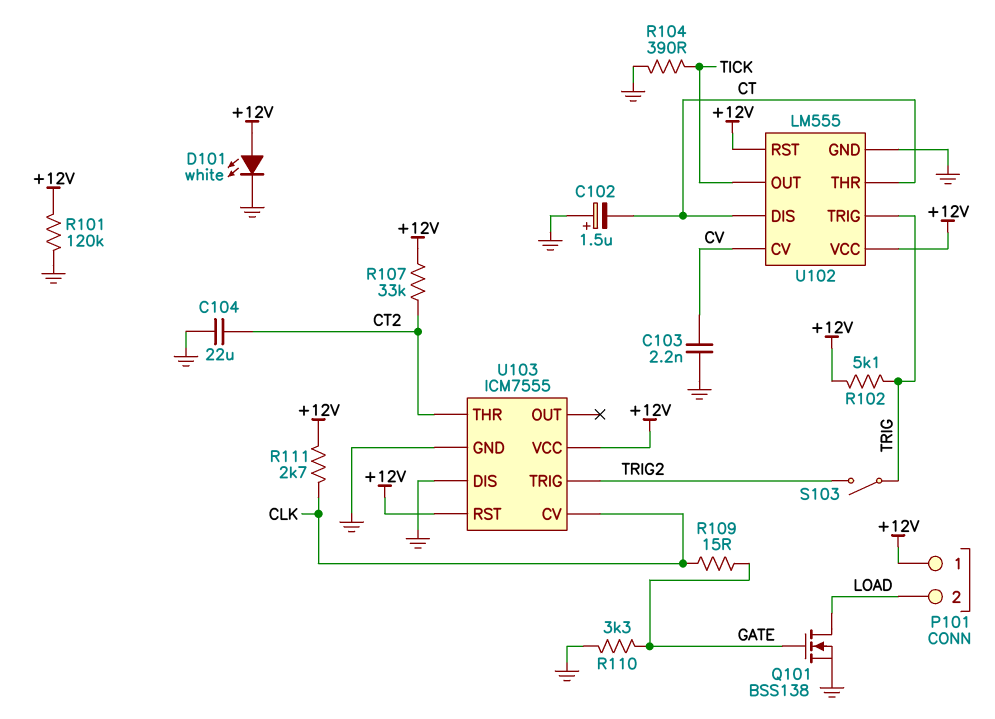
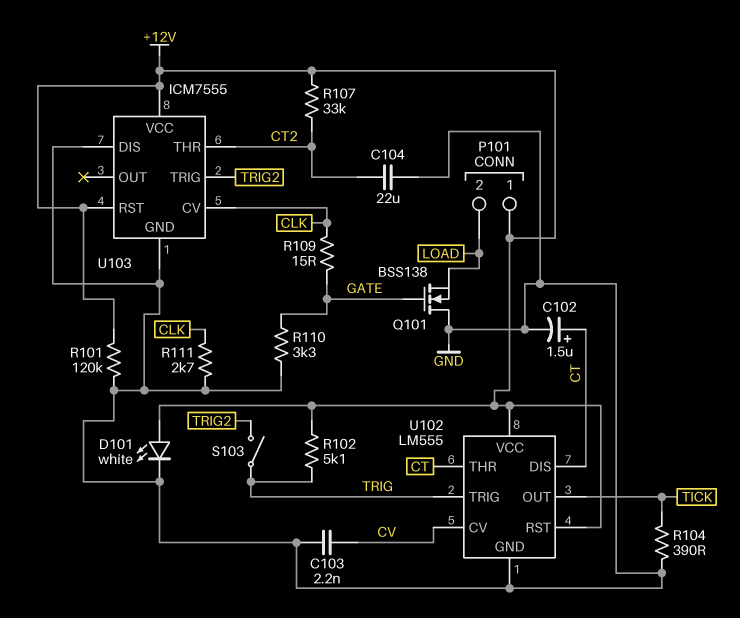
C102: 1.5uF (plus GND, minus CT) -> 1.5uF (plus CT, minus GND)
Q101: NMOS BSS138 (G GATE, D LOAD, S GND) -> NMOS BSS138 (G GATE, D GND, S LOAD)
R111: 2.7k (+12V, CLK) -> 2.7k (CLK, GND)

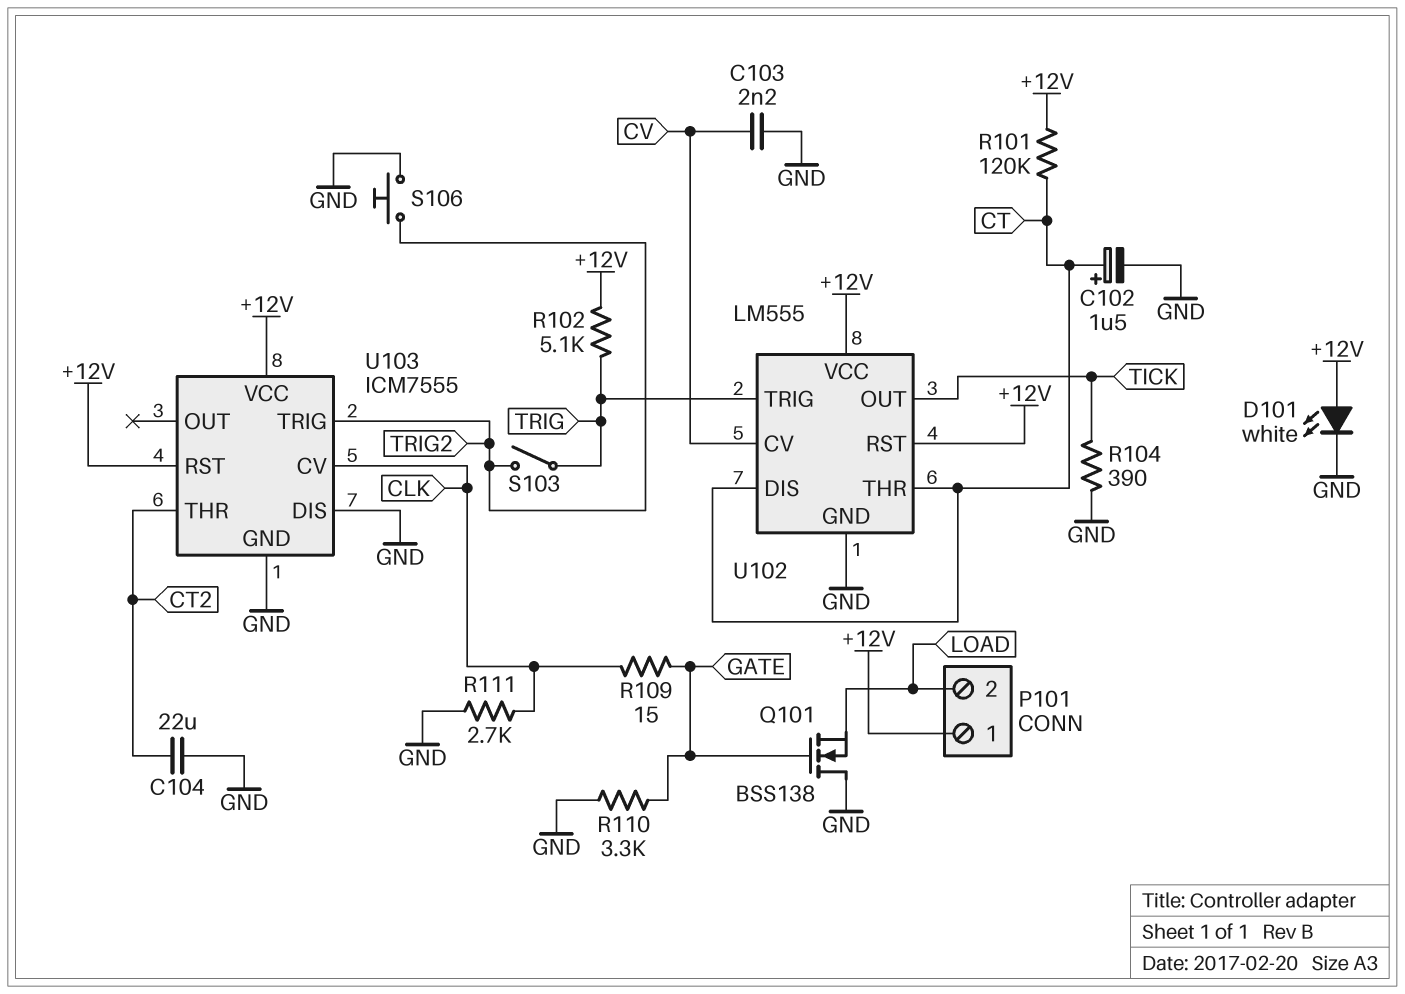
R101: 120k (+12V, GND) -> 120k (+12V, CT)
R107: 33k (+12V, CT2) -> none
S106: none -> button (GND, TRIG2)

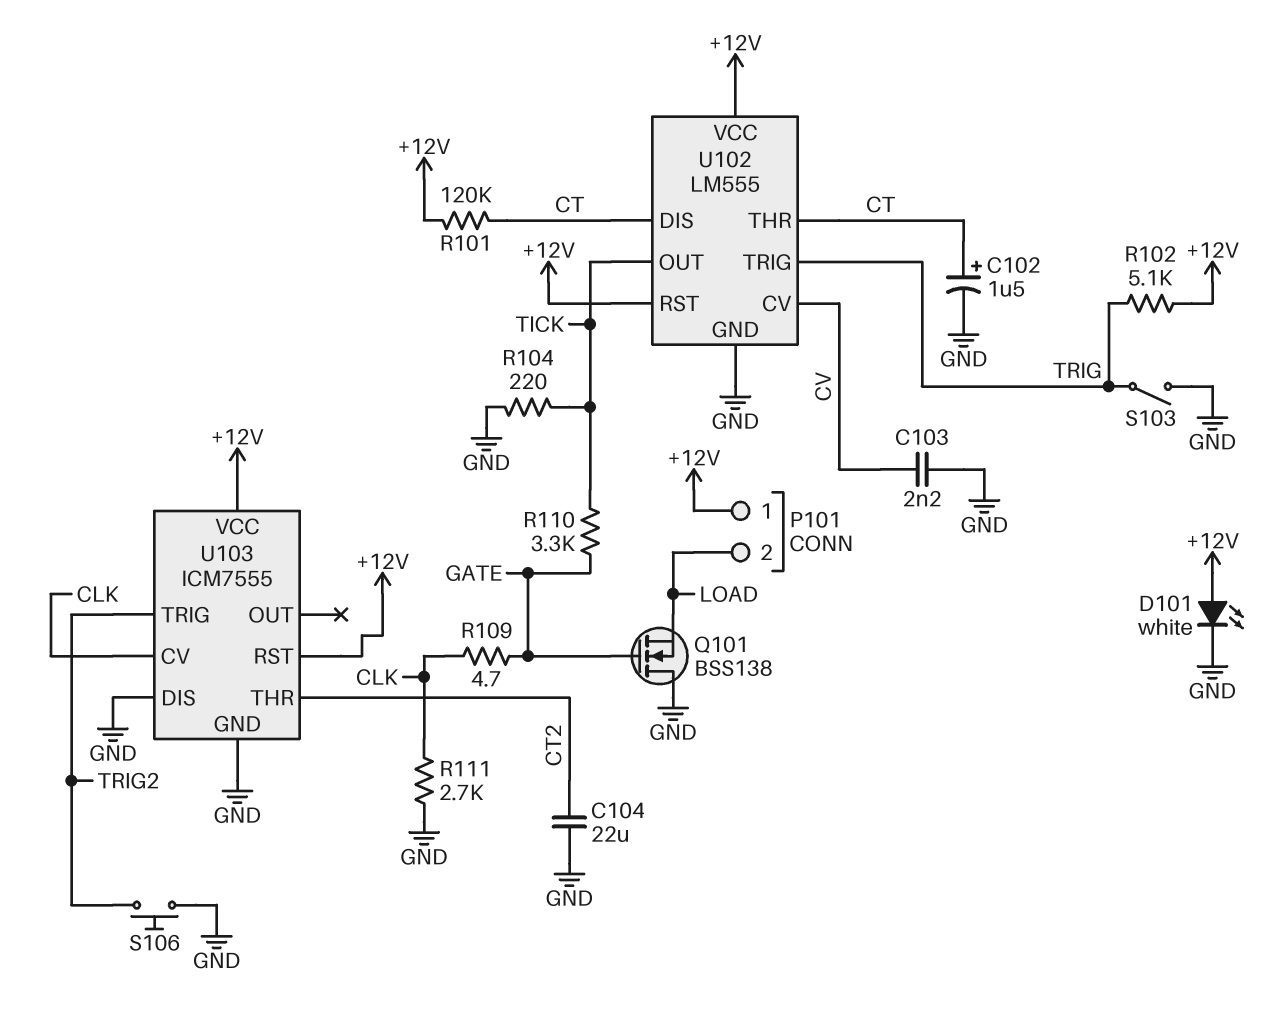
R104: 390 (GND, TICK) -> 220 (GND, TICK)
R109: 15 (CLK, GATE) -> 4.7 (CLK, GATE)
R110: 3.3k (GATE, GND) -> 3.3k (GATE, TICK)
S103: switch (TRIG, TRIG2) -> switch (GND, TRIG)

